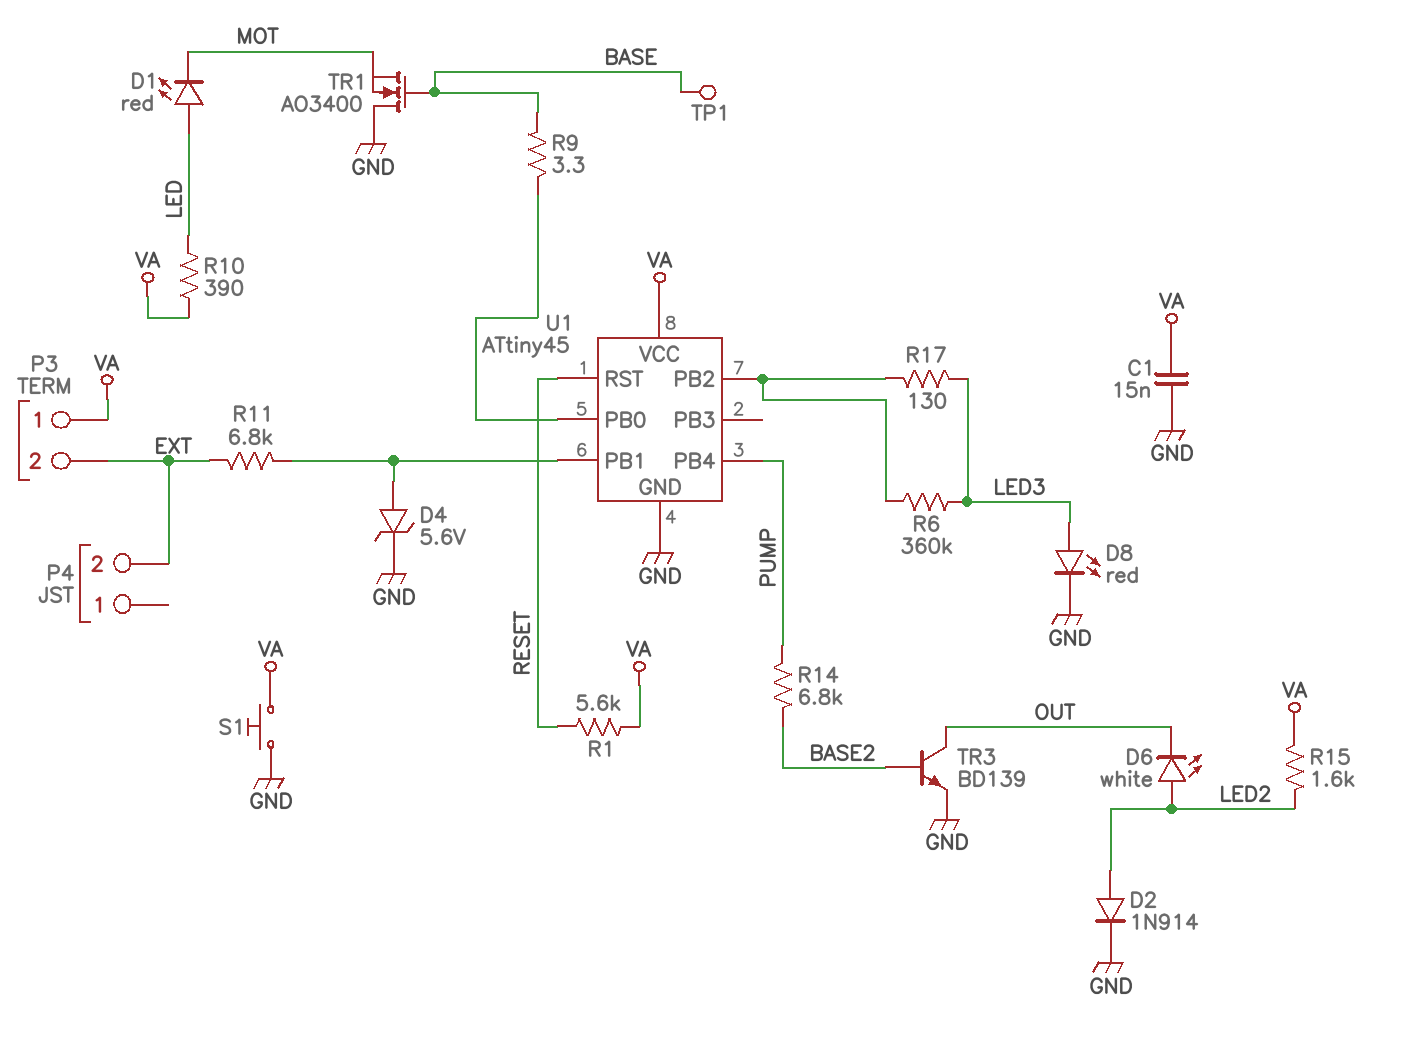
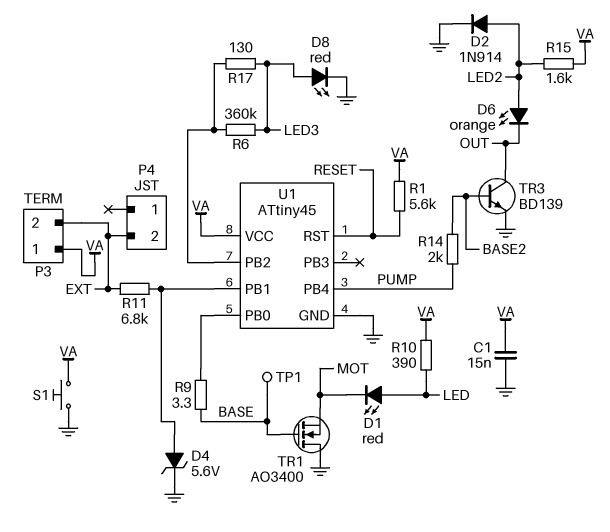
D6: LED white (A LED2, K OUT) -> LED orange (A LED2, K OUT)
R14: 6.8k (BASE2, PUMP) -> 2k (BASE2, PUMP)

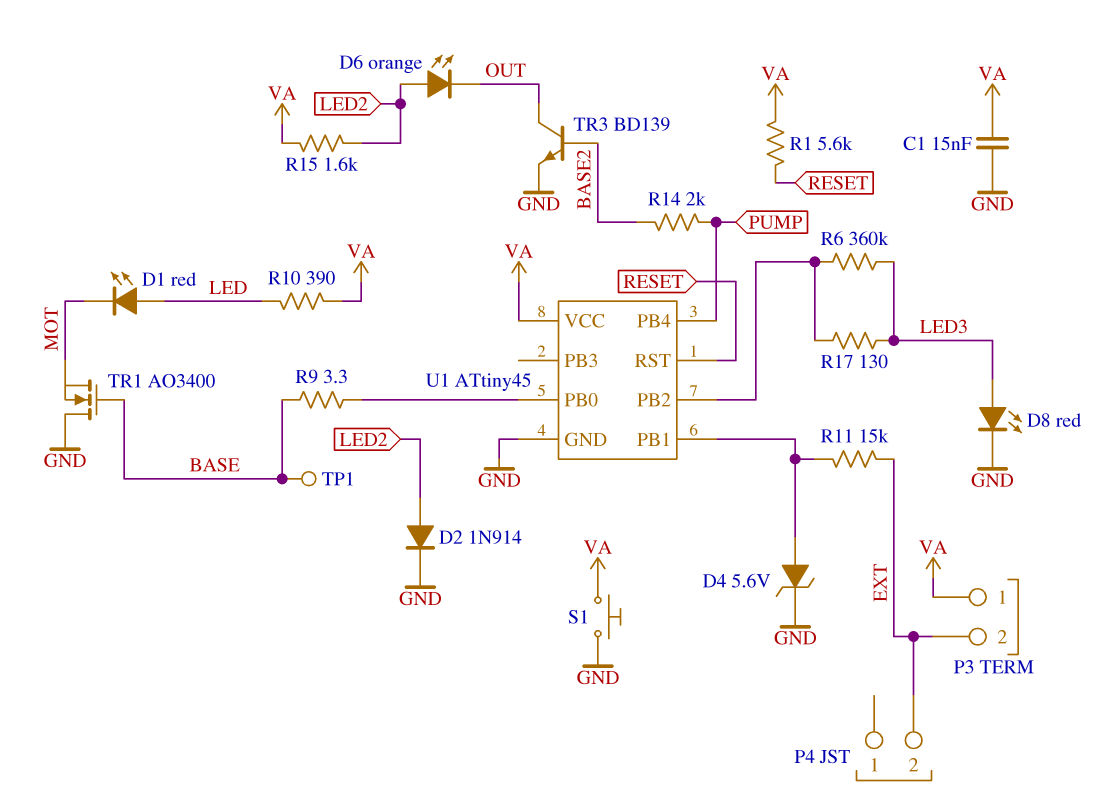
R11: 6.8k (EXT, U1/PB1) -> 15k (EXT, U1/PB1)

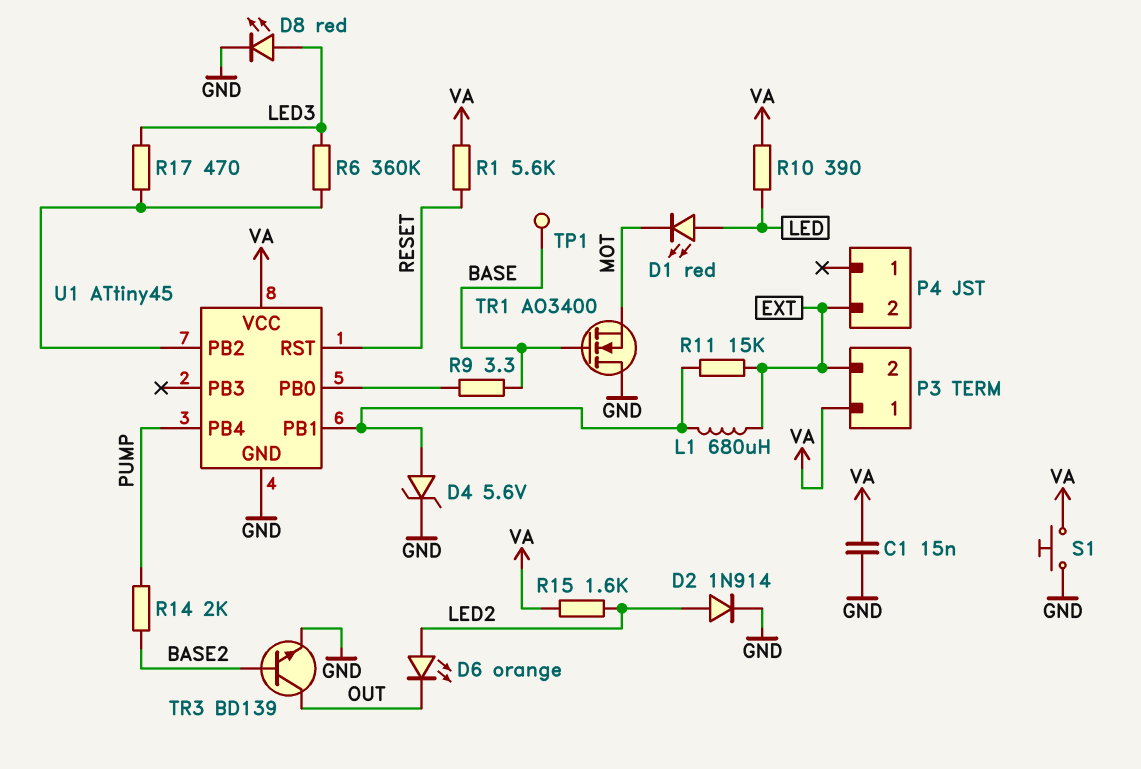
L1: none -> 680uH (EXT, U1/PB1)
R17: 130 (LED3, U1/PB2) -> 470 (LED3, U1/PB2)

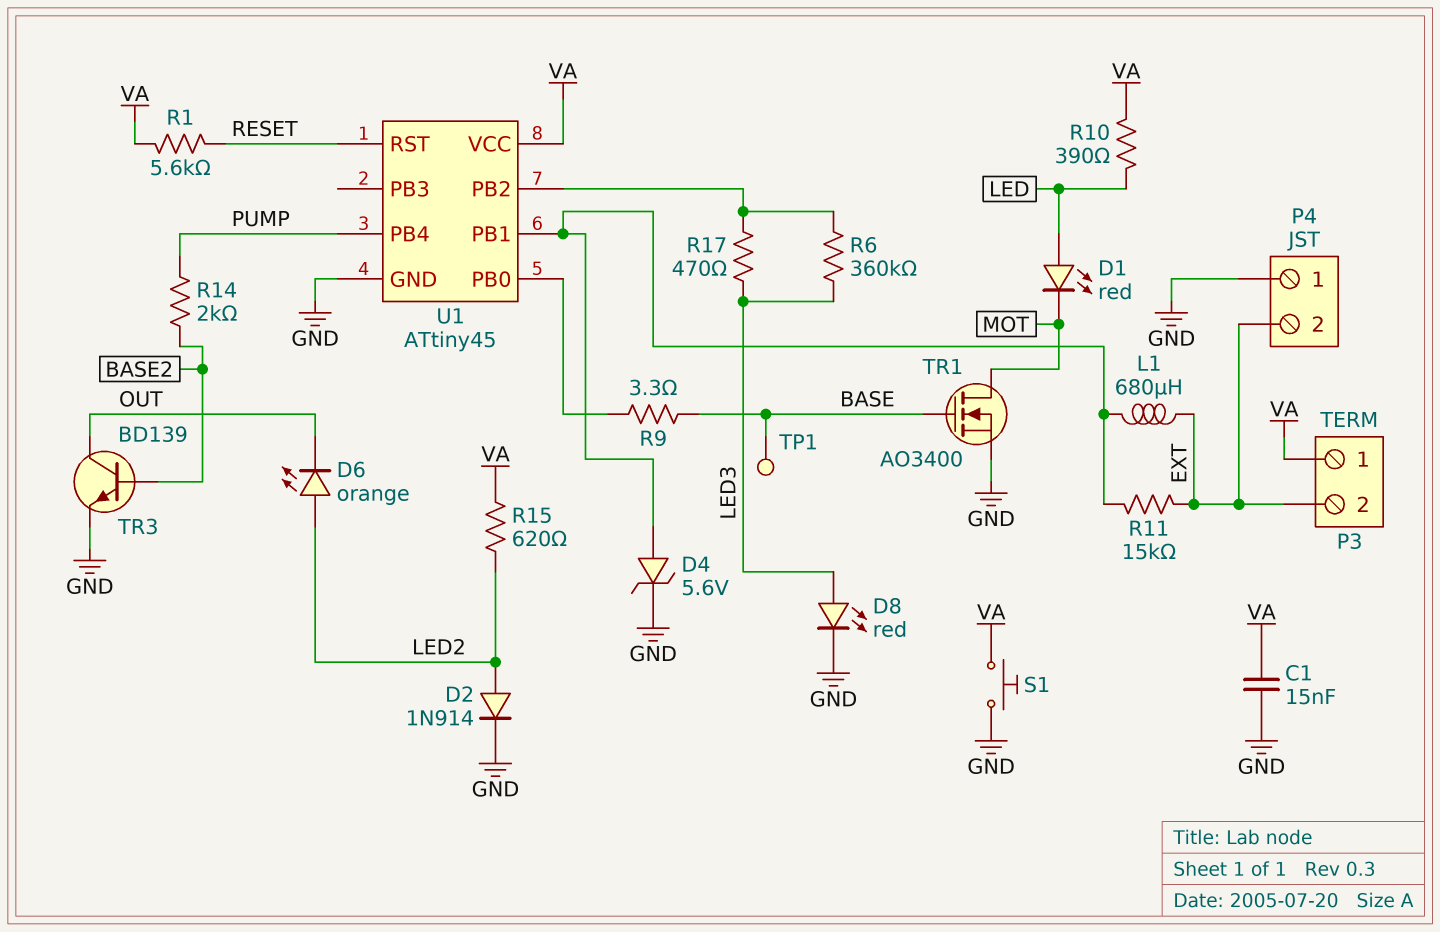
P4 pin 1: none -> GND
R15: 1.6k (LED2, VA) -> 620 (LED2, VA)
TR1: NMOS AO3400 (G BASE, D GND, S MOT) -> NMOS AO3400 (G BASE, D MOT, S GND)

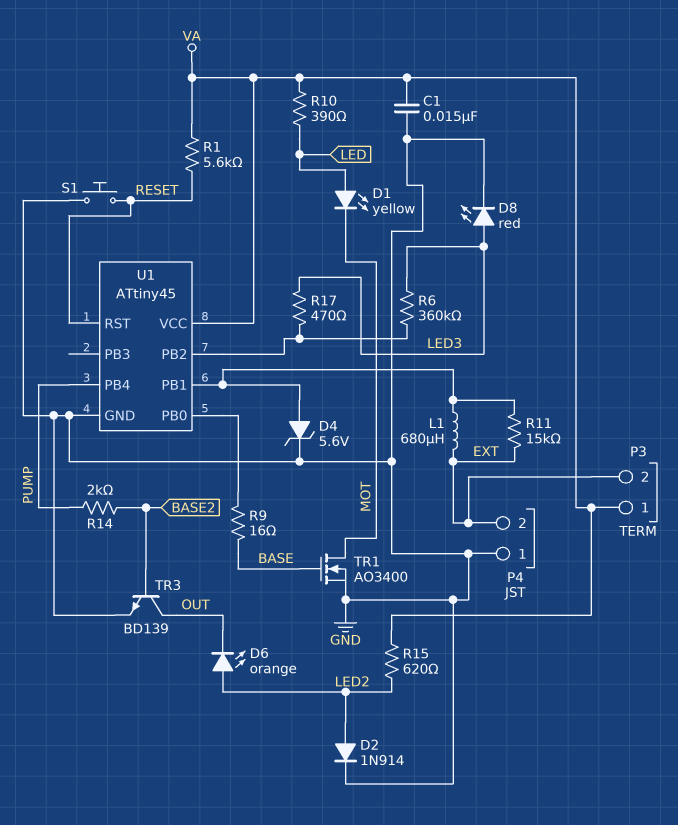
D1: LED red (A LED, K MOT) -> LED yellow (A LED, K MOT)
R9: 3.3 (BASE, U1/PB0) -> 16 (BASE, U1/PB0)
S1: button (GND, VA) -> button (GND, RESET)
TP1: test point (BASE) -> none

